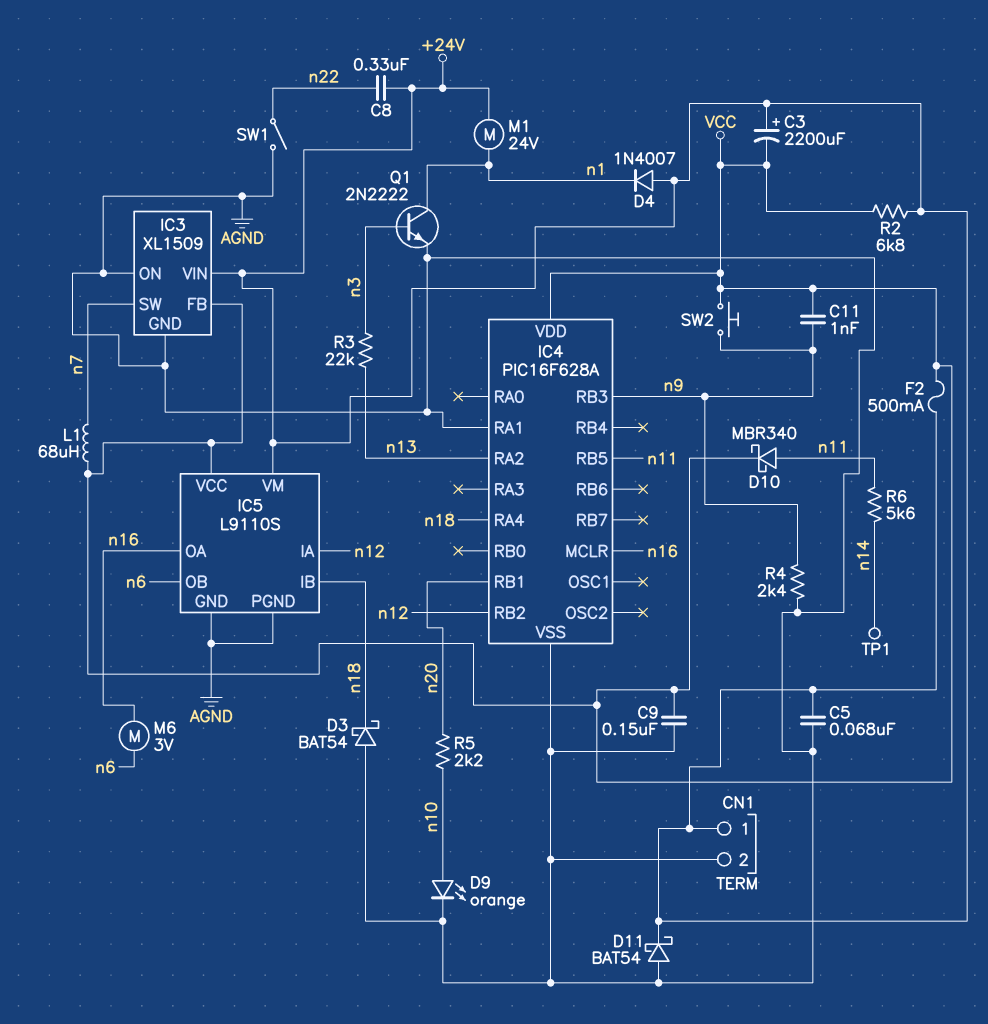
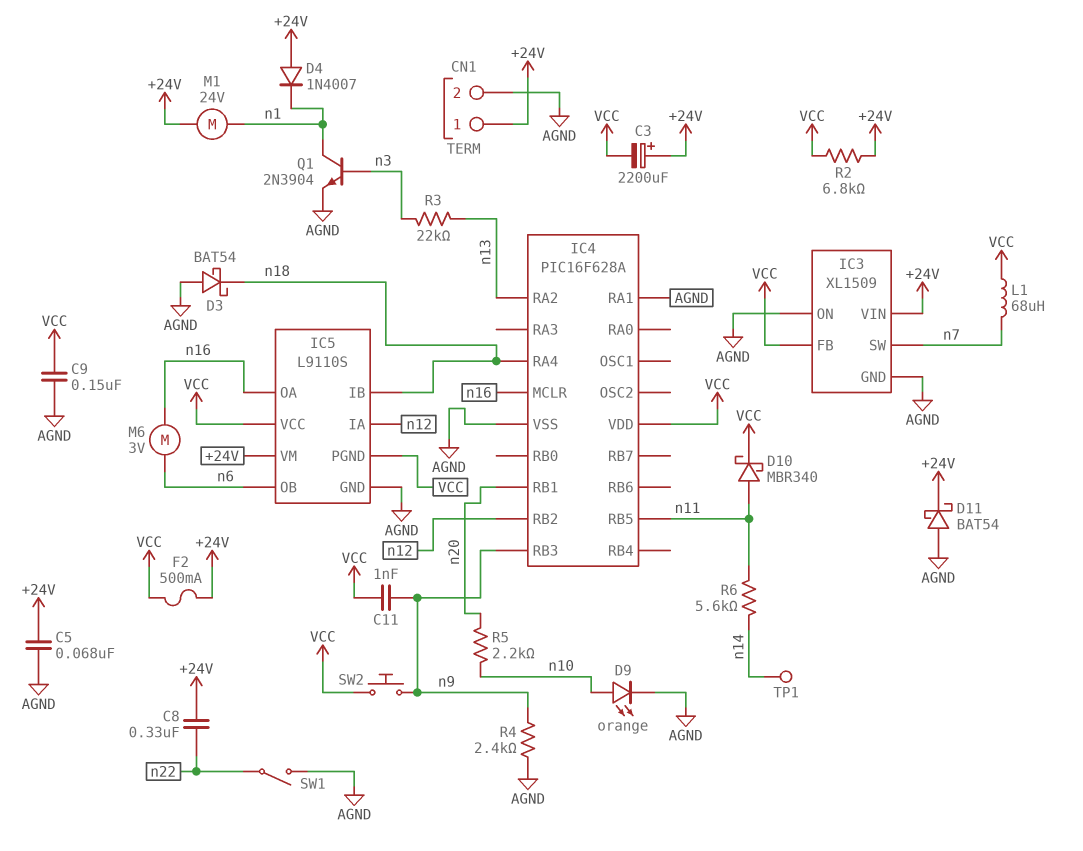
IC5 pin PGND: AGND -> VCC
Q1: NPN 2N2222 (B n3, C n1, E AGND) -> NPN 2N3904 (B n3, C n1, E AGND)

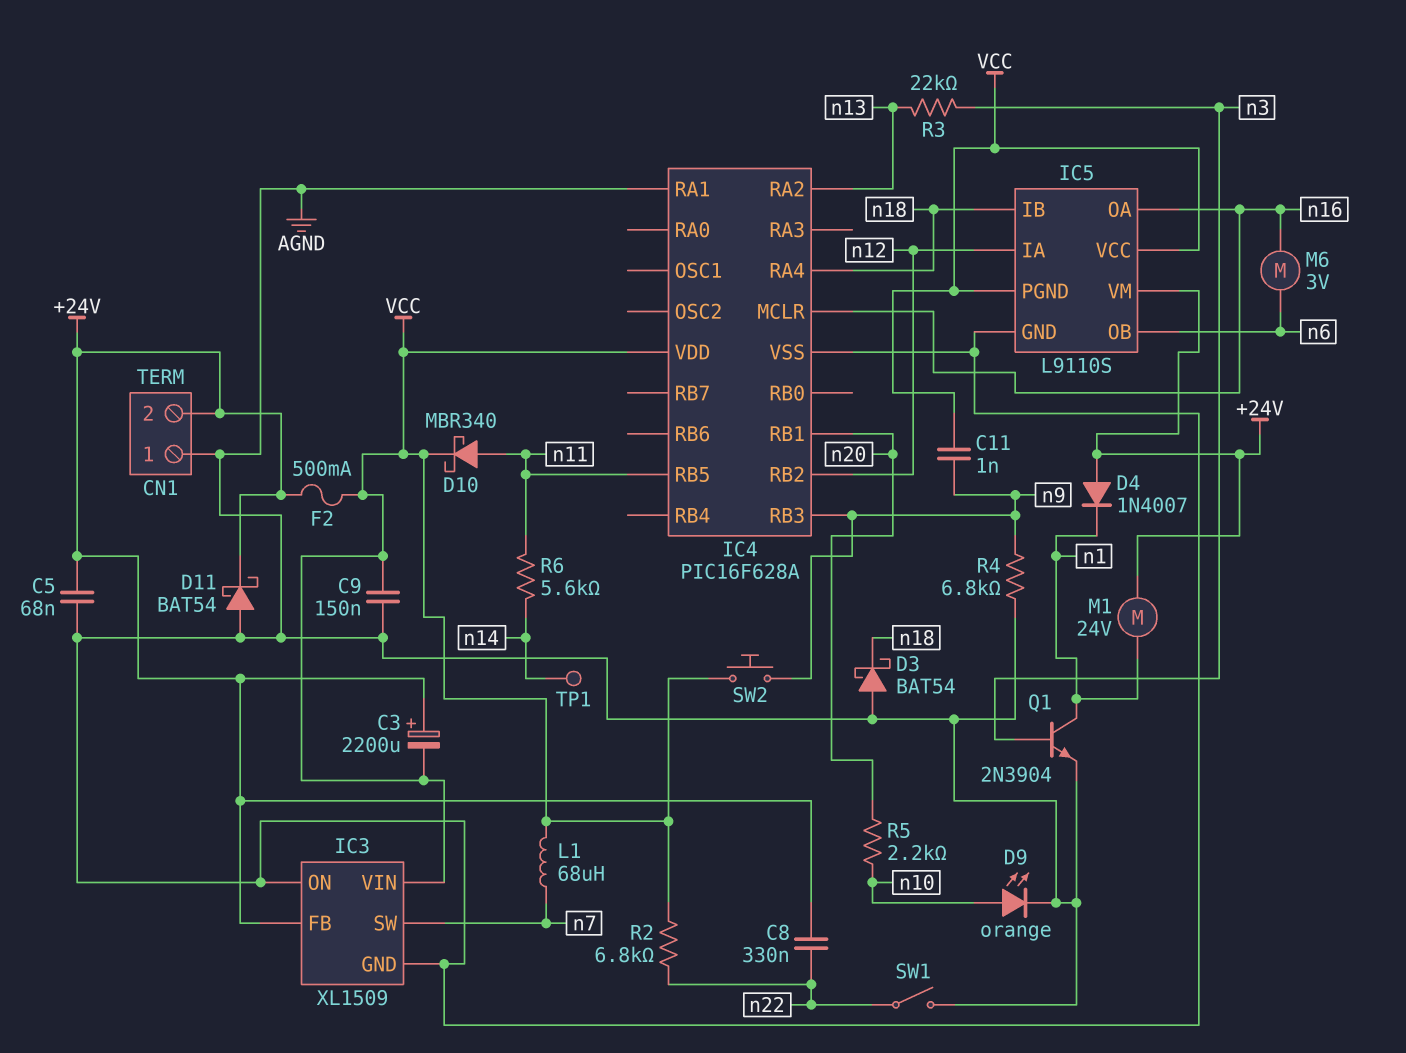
CN1 pin 1: +24V -> AGND
CN1 pin 2: AGND -> +24V
IC3 pin FB: VCC -> +24V
IC3 pin VIN: +24V -> VCC
R2: 6.8k (+24V, VCC) -> 6.8k (VCC, n22)
R4: 2.4k (AGND, n9) -> 6.8k (AGND, n9)

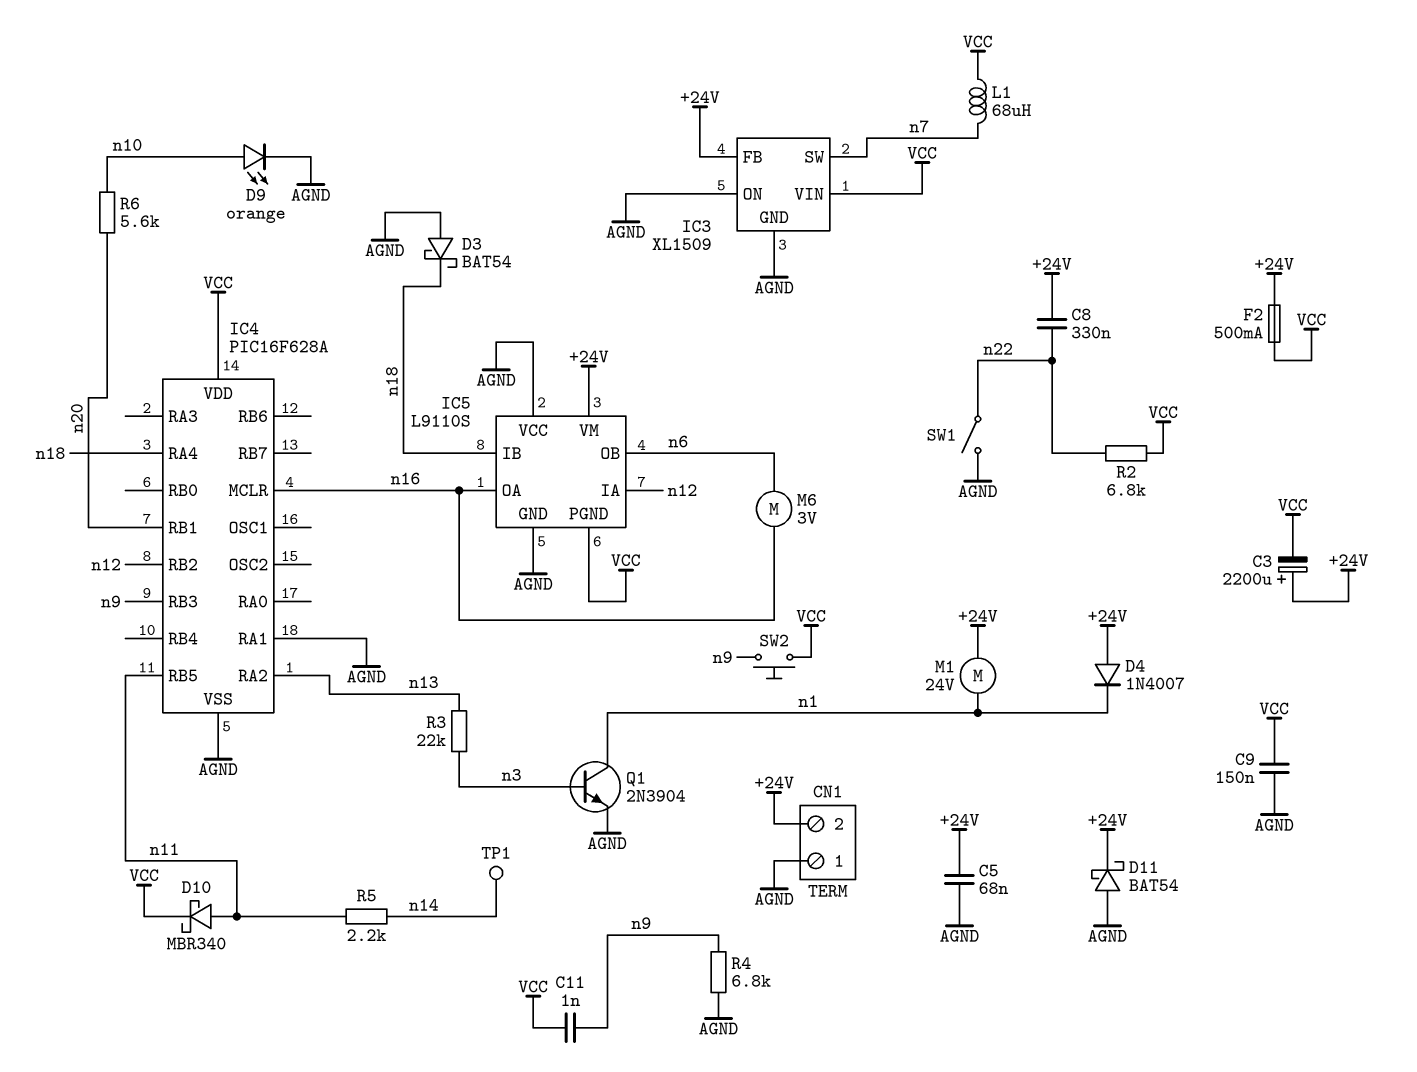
IC5 pin VCC: VCC -> AGND
R5: 2.2k (n10, n20) -> 2.2k (n11, n14)
R6: 5.6k (n11, n14) -> 5.6k (n10, n20)

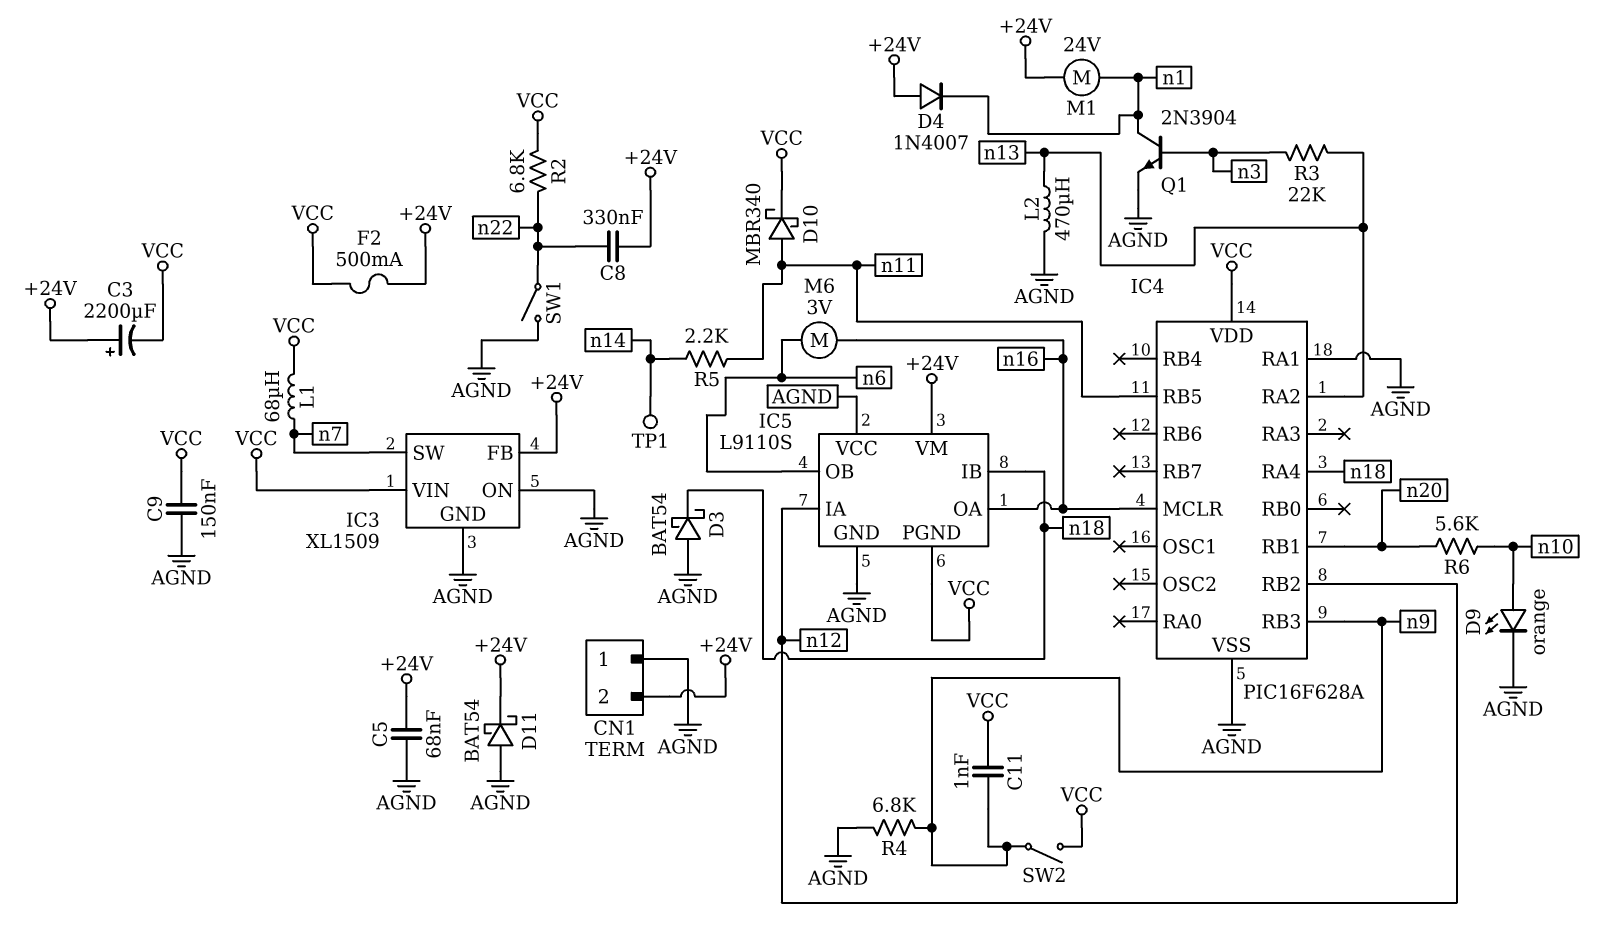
L2: none -> 470uH (AGND, n13)
SW2: button (VCC, n9) -> switch (VCC, n9)

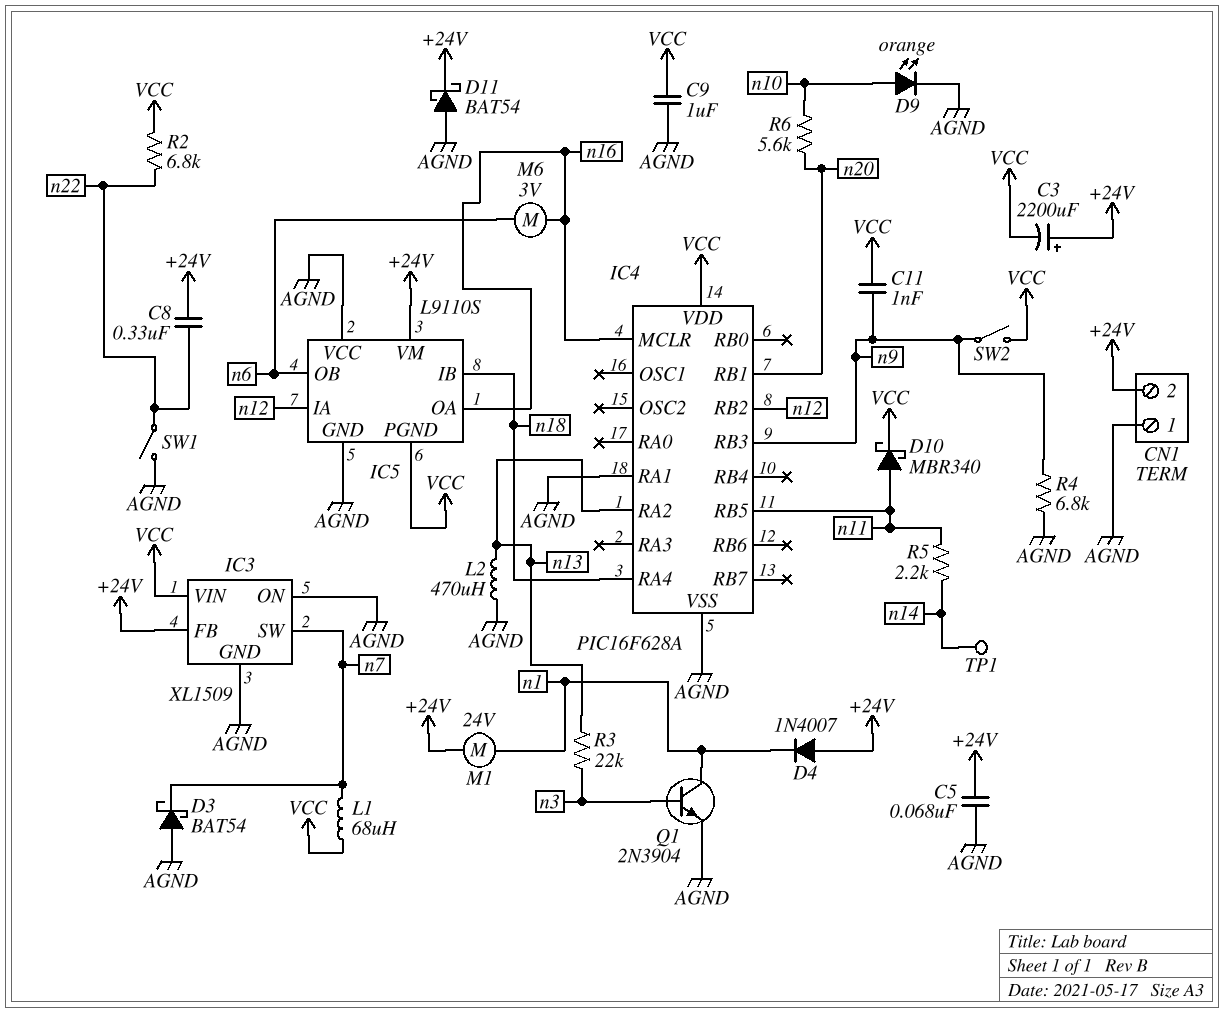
C9: 150nF (AGND, VCC) -> 1uF (AGND, VCC)
D3: schottky BAT54 (A AGND, K n18) -> schottky BAT54 (A AGND, K n7)
F2: 500mA (+24V, VCC) -> none

